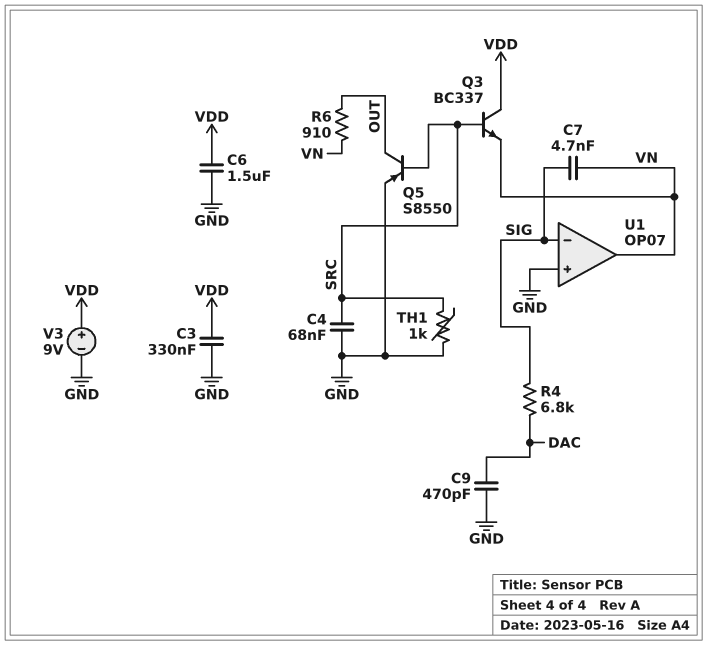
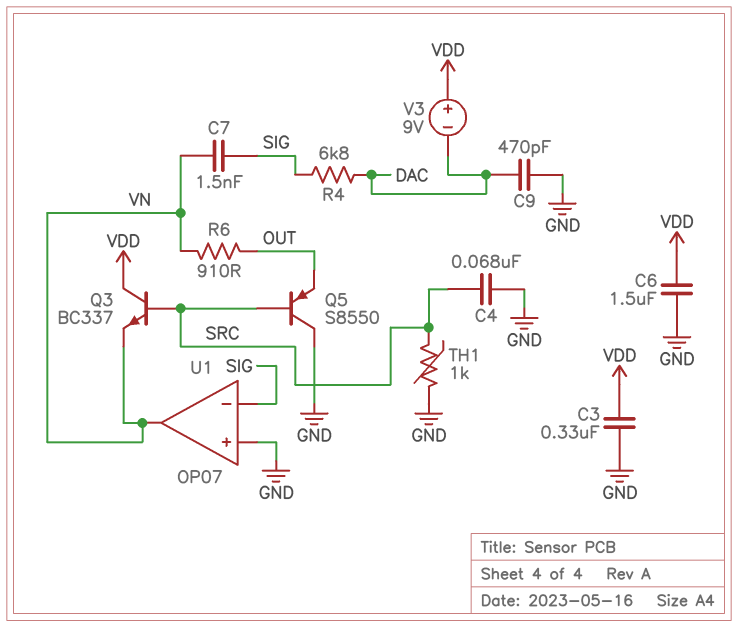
C7: 4.7nF (SIG, VN) -> 1.5nF (SIG, VN)
Q5: PNP S8550 (B SRC, C OUT, E GND) -> PNP S8550 (B SRC, C GND, E OUT)
V3: 9V (plus VDD, minus GND) -> 9V (plus VDD, minus DAC)

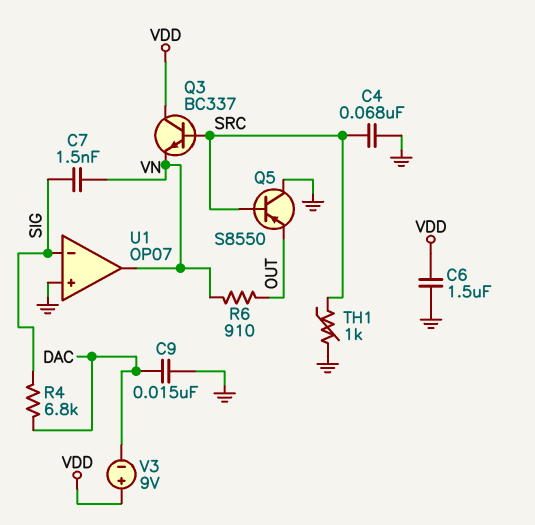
C3: 330nF (GND, VDD) -> none
C9: 470pF (DAC, GND) -> 15nF (DAC, GND)

